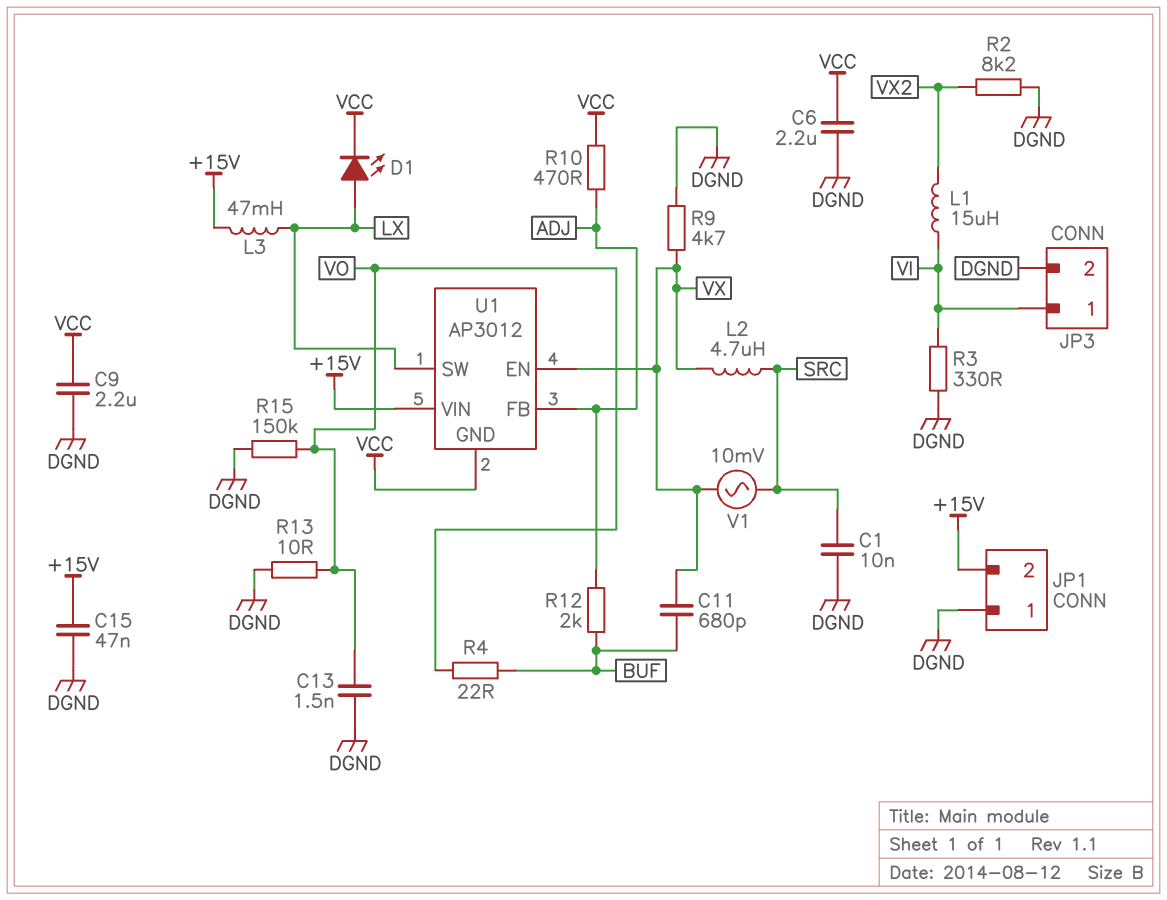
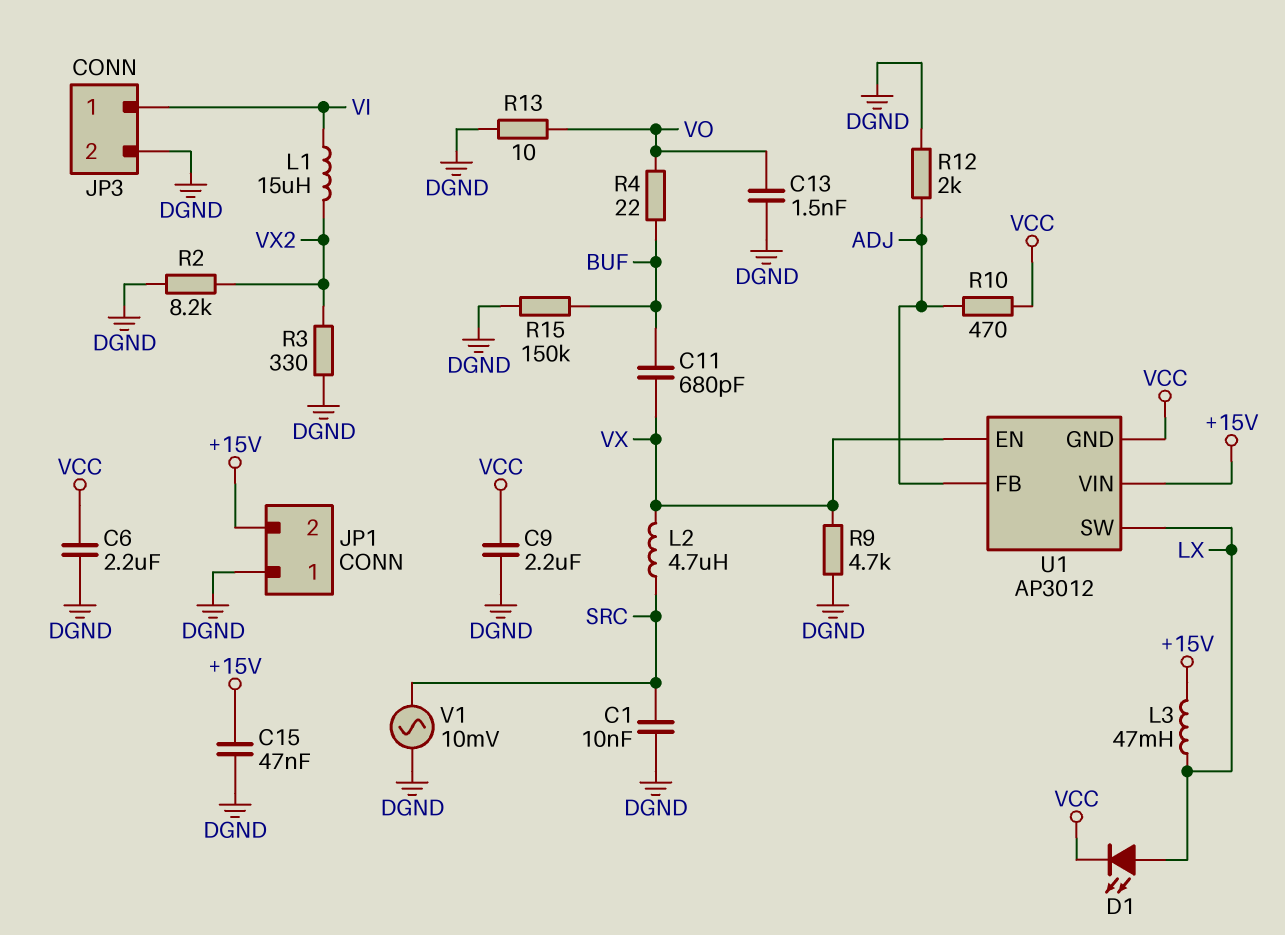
R3: 330 (DGND, VI) -> 330 (DGND, VX2)
R12: 2k (ADJ, BUF) -> 2k (ADJ, DGND)
R15: 150k (DGND, VO) -> 150k (BUF, DGND)
V1: AC 10mV (SRC, VX) -> AC 10mV (DGND, SRC)

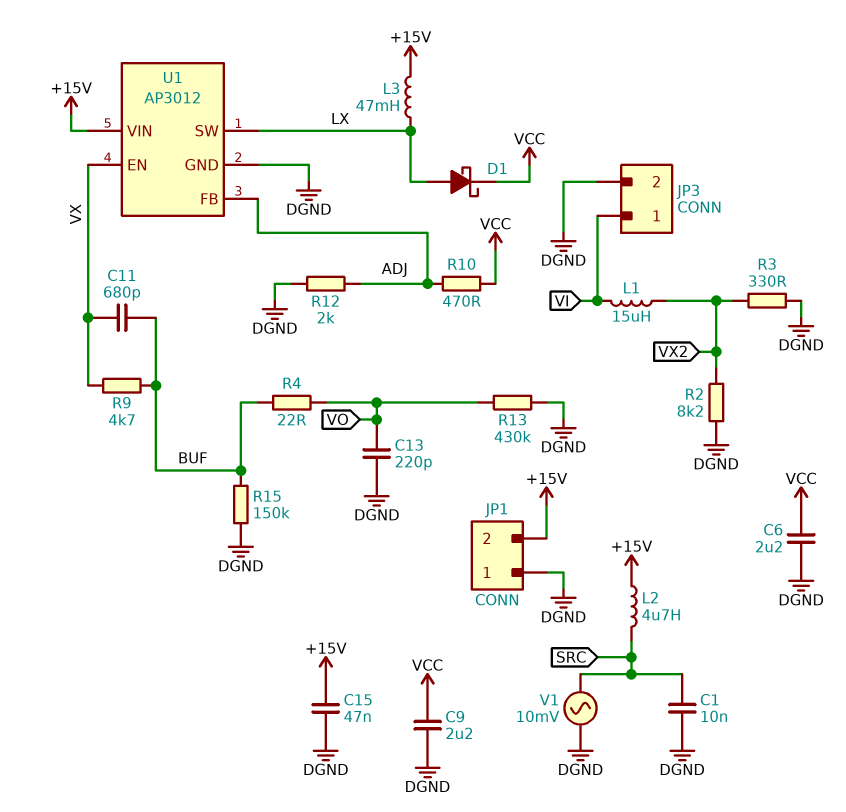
C13: 1.5nF (DGND, VO) -> 220pF (DGND, VO)
D1: LED (A LX, K VCC) -> schottky (A LX, K VCC)
L2: 4.7uH (SRC, VX) -> 4.7uH (+15V, SRC)
R9: 4.7k (DGND, VX) -> 4.7k (BUF, VX)
R13: 10 (DGND, VO) -> 430k (DGND, VO)
U1 pin GND: VCC -> DGND

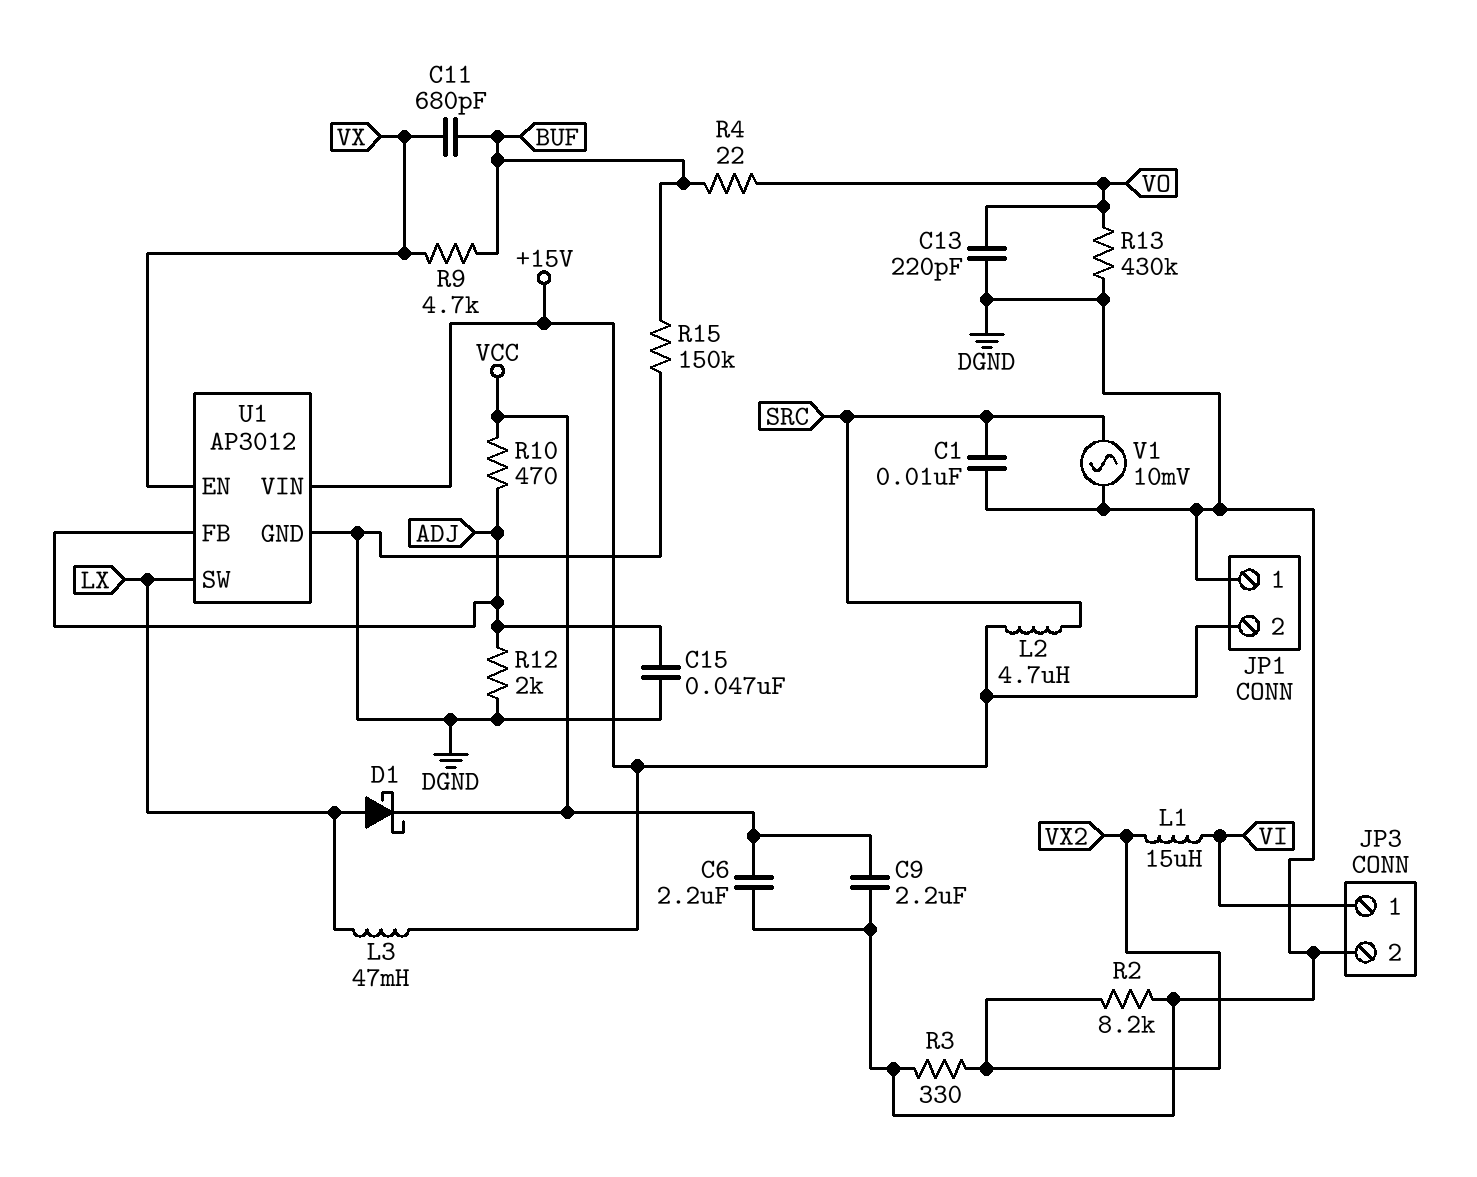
C15: 47nF (+15V, DGND) -> 47nF (ADJ, DGND)

